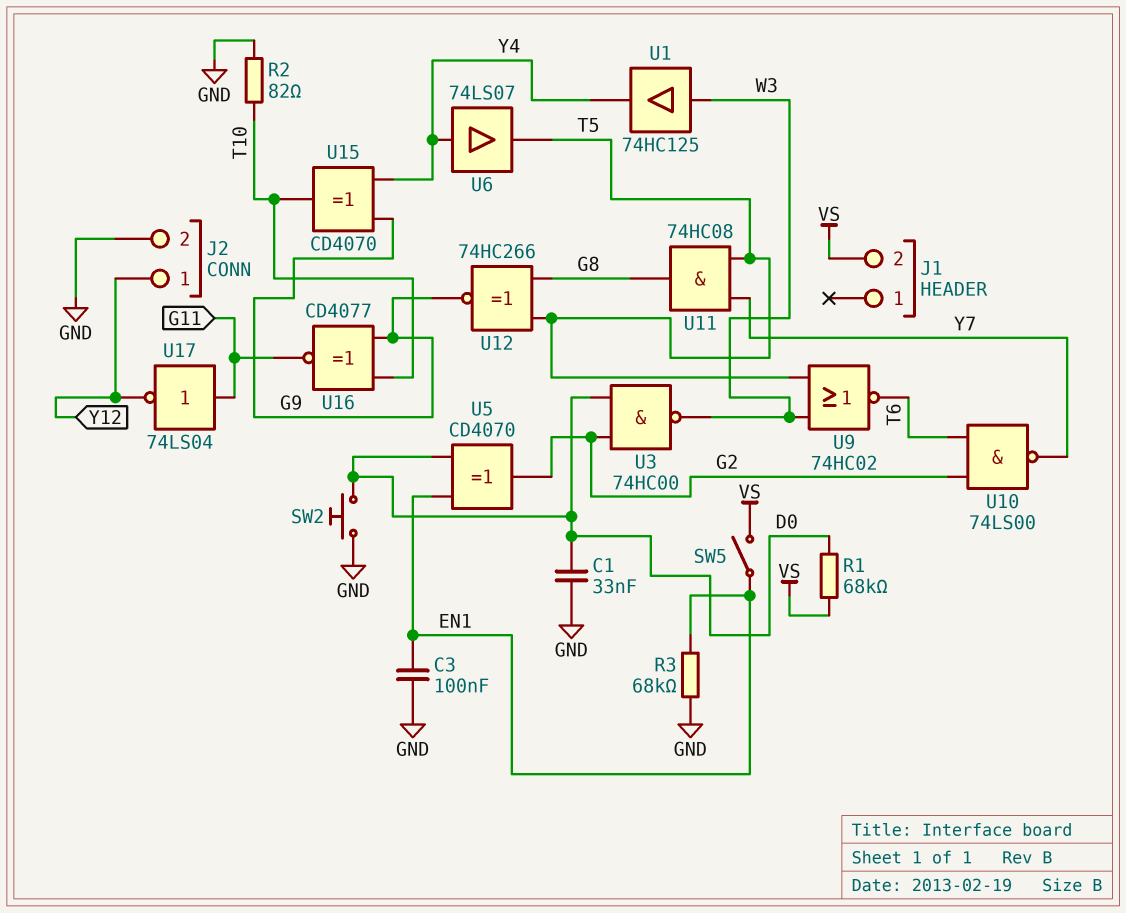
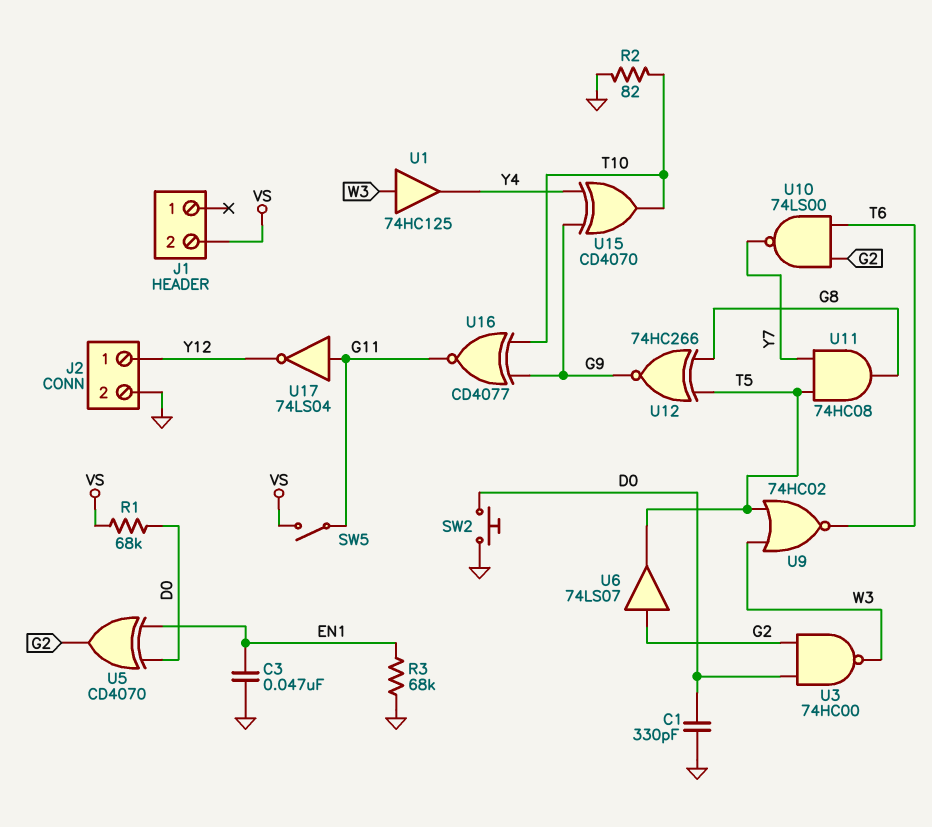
C1: 33nF (D0, GND) -> 330pF (D0, GND)
C3: 100nF (EN1, GND) -> 47nF (EN1, GND)
SW5: switch (EN1, VS) -> switch (G11, VS)
U6: buffer 74LS07 (in Y4, out T5) -> buffer 74LS07 (in G2, out T5)

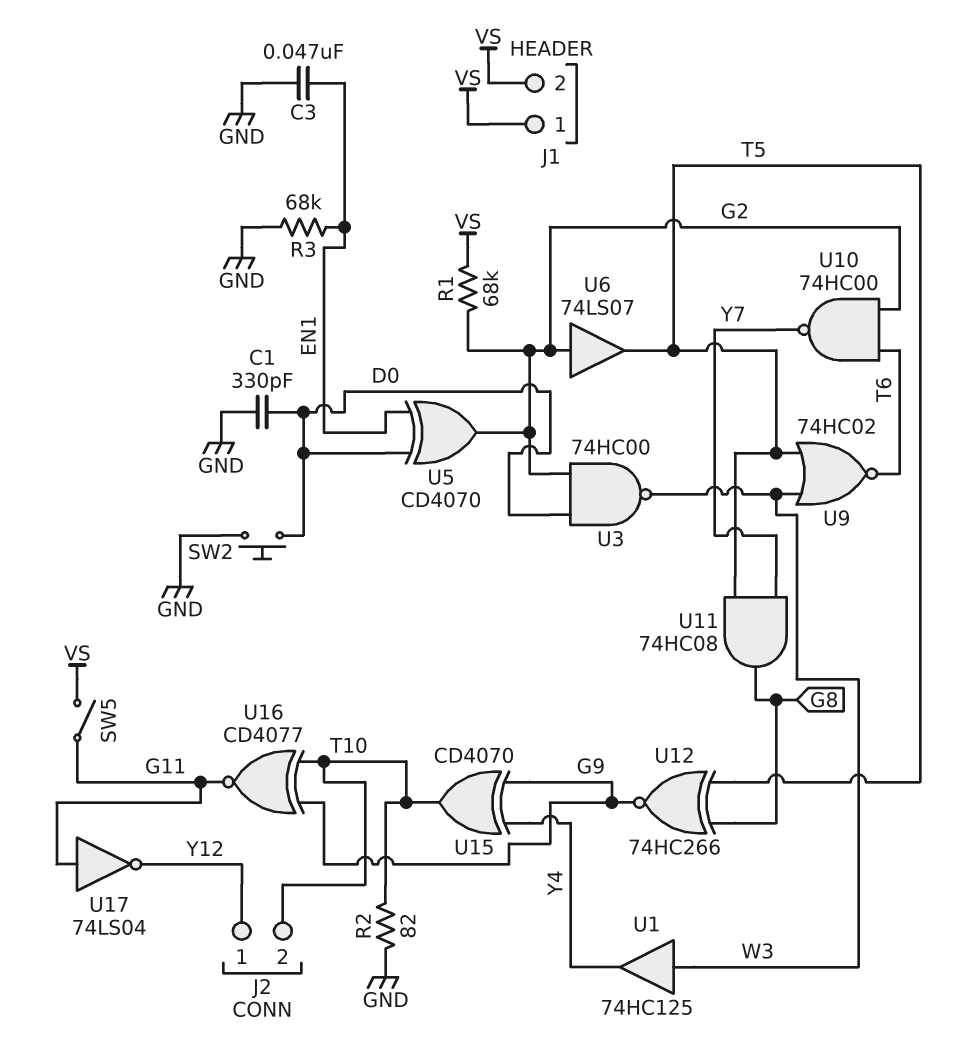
J1 pin 1: none -> VS
J2 pin 2: GND -> T10
R1: 68k (D0, VS) -> 68k (G2, VS)
U10: NAND 74LS00 (in G2, in T6, out Y7) -> NAND 74HC00 (in G2, in T6, out Y7)

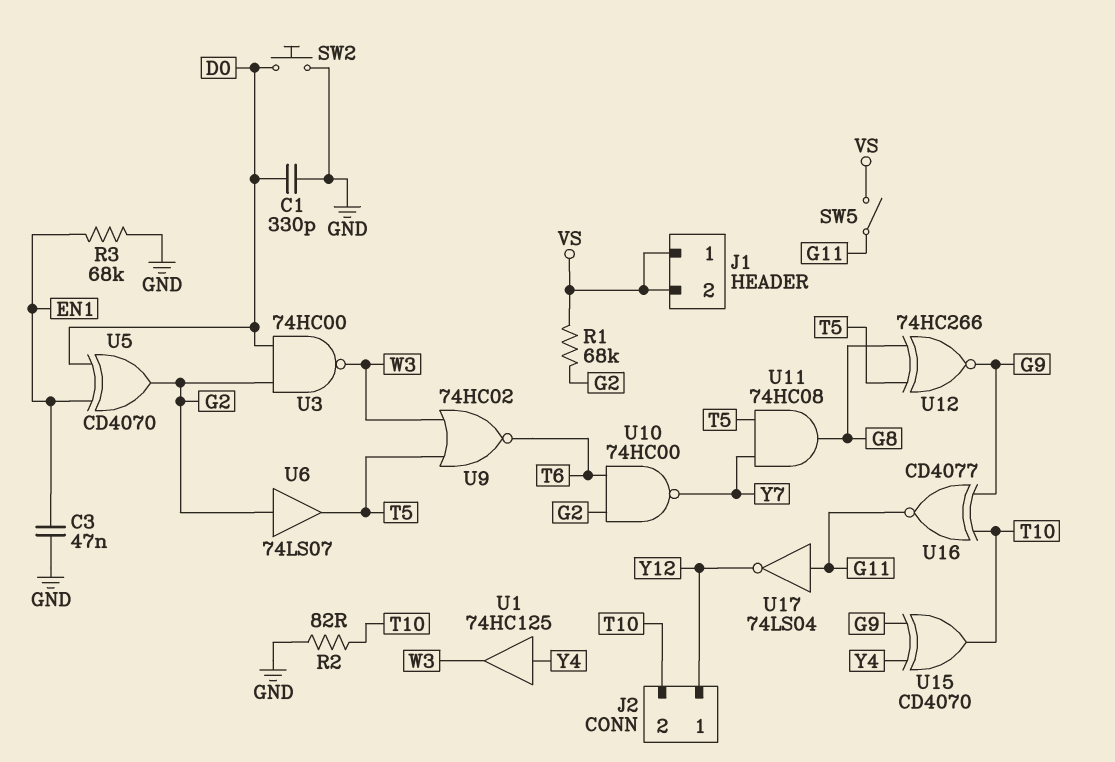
U1: buffer 74HC125 (in W3, out Y4) -> buffer 74HC125 (in Y4, out W3)

